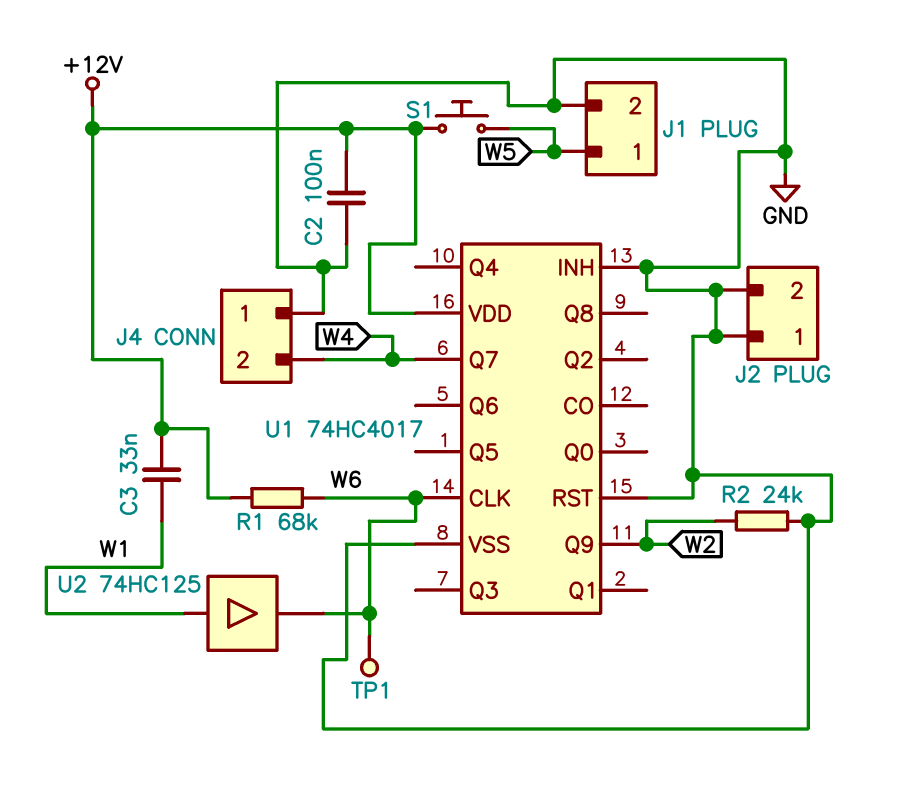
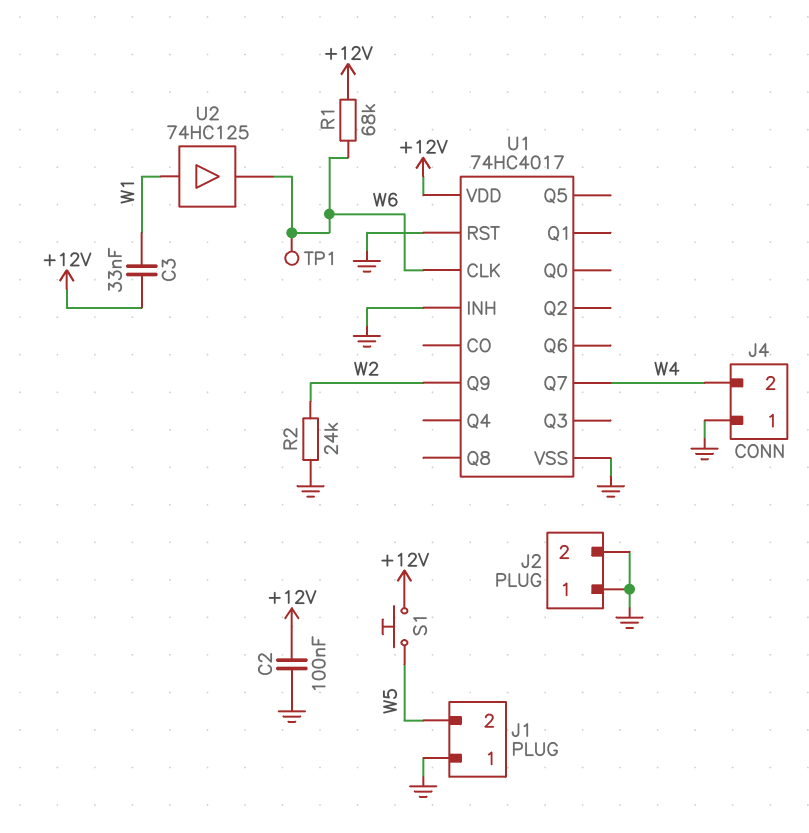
J1 pin 1: W5 -> GND
J1 pin 2: GND -> W5

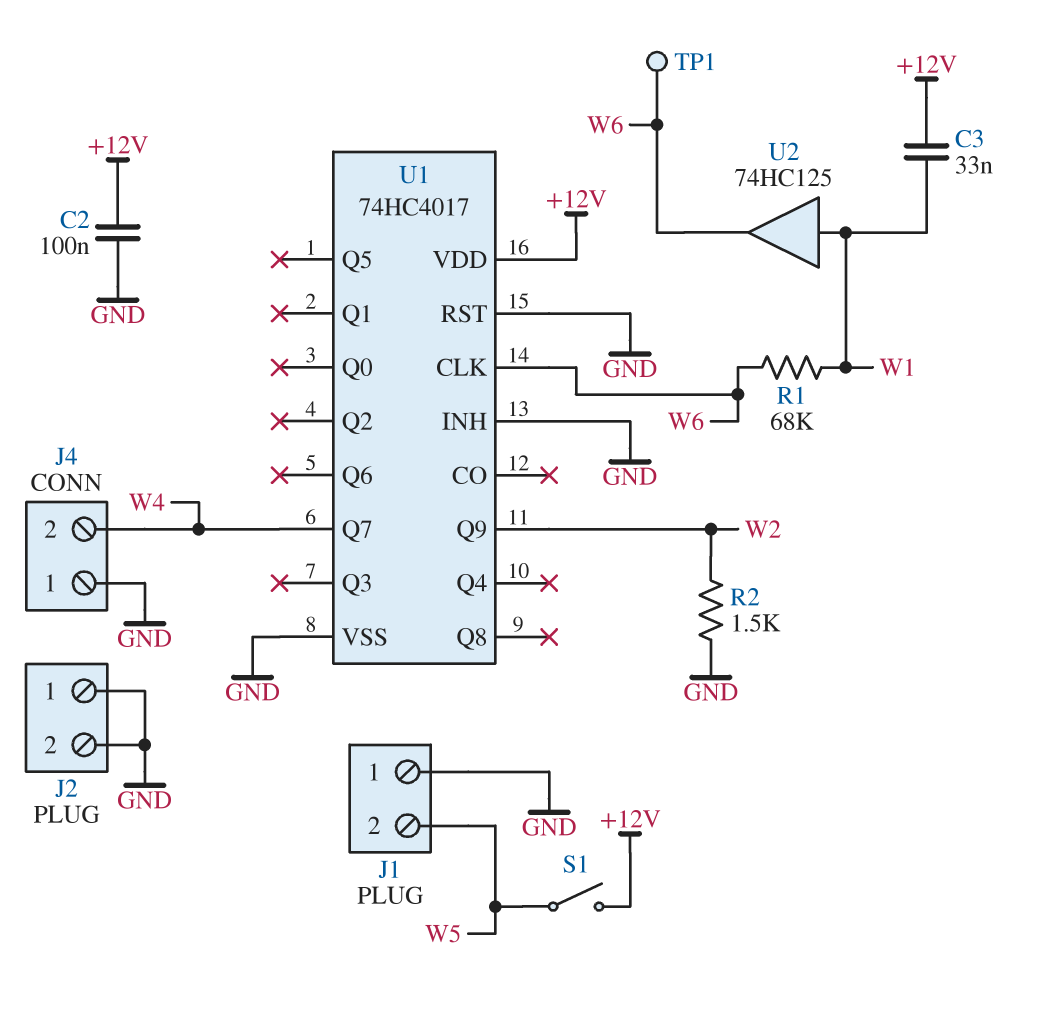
R1: 68k (+12V, W6) -> 68k (W1, W6)
R2: 24k (GND, W2) -> 1.5k (GND, W2)
S1: button (+12V, W5) -> switch (+12V, W5)

